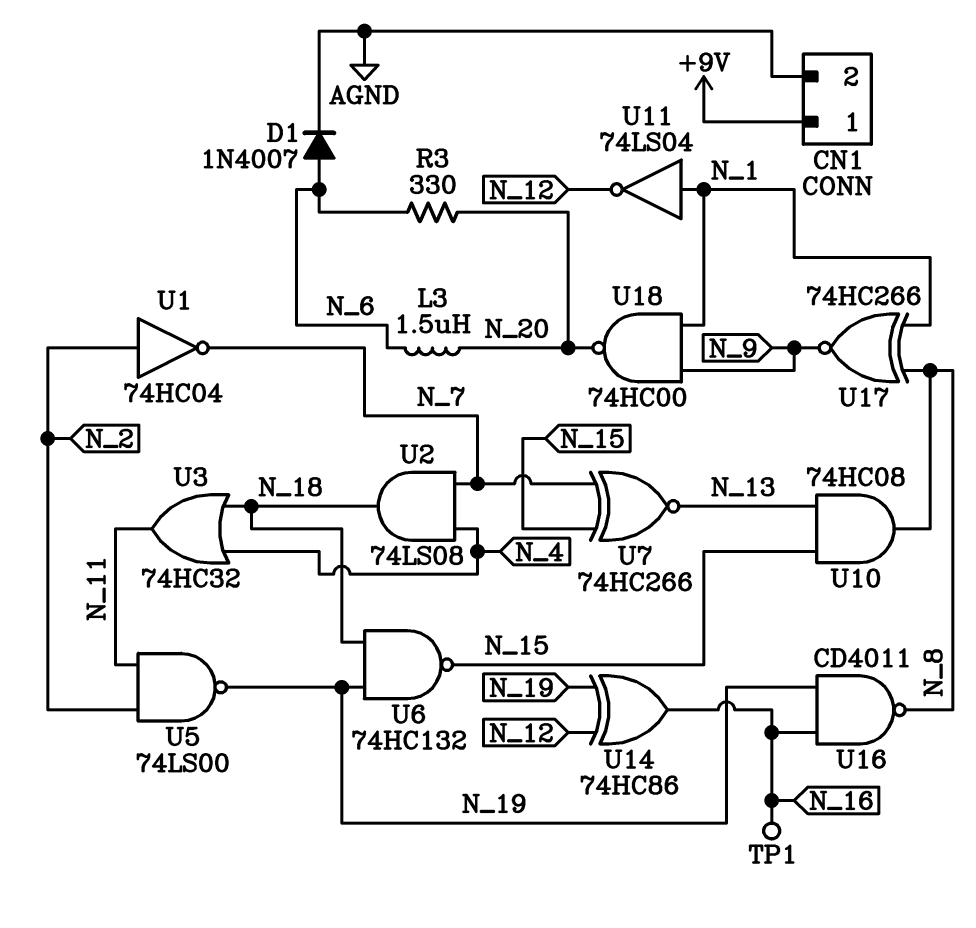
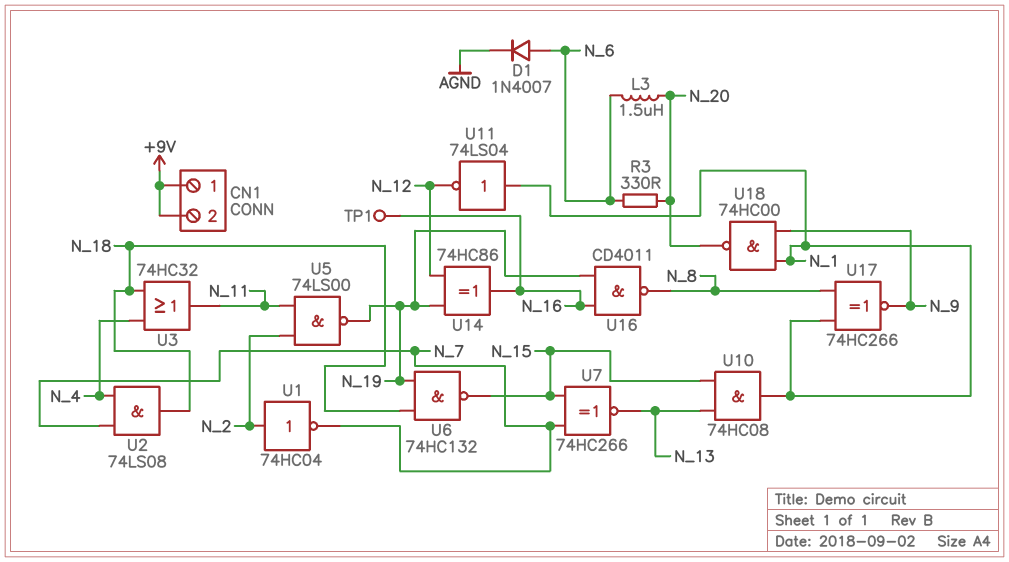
CN1 pin 2: AGND -> +9V
U10: AND 74HC08 (in N_13, in N_15, out N_8) -> AND 74HC08 (in N_13, in N_15, out N_1)

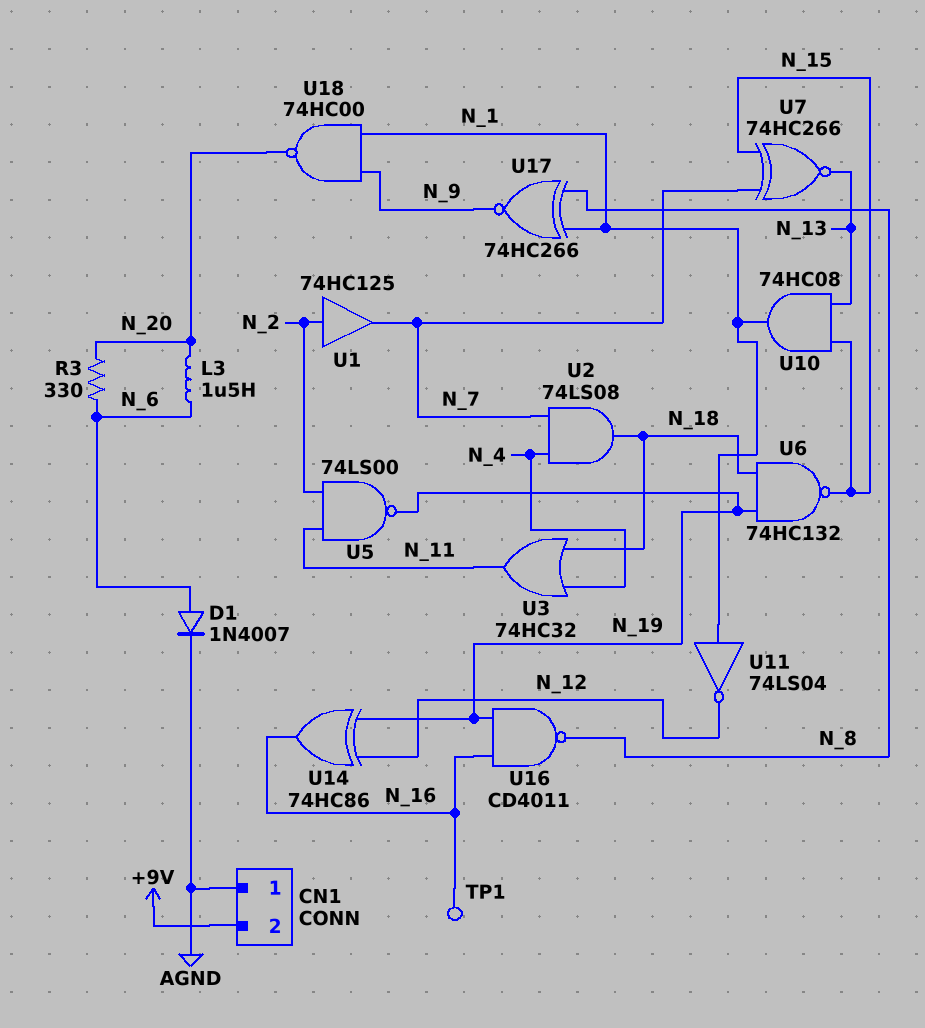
CN1 pin 1: +9V -> AGND
U1: NOT 74HC04 (in N_2, out N_7) -> buffer 74HC125 (in N_2, out N_7)

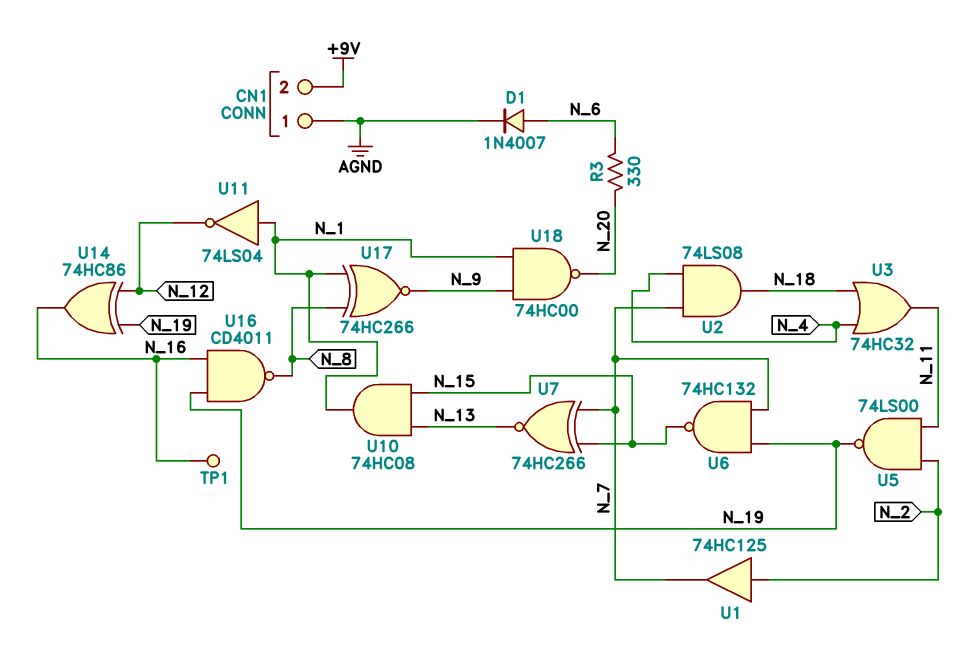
L3: 1.5uH (N_6, N_20) -> none
U6: NAND 74HC132 (in N_18, in N_19, out N_15) -> NAND 74HC132 (in N_7, in N_19, out N_15)

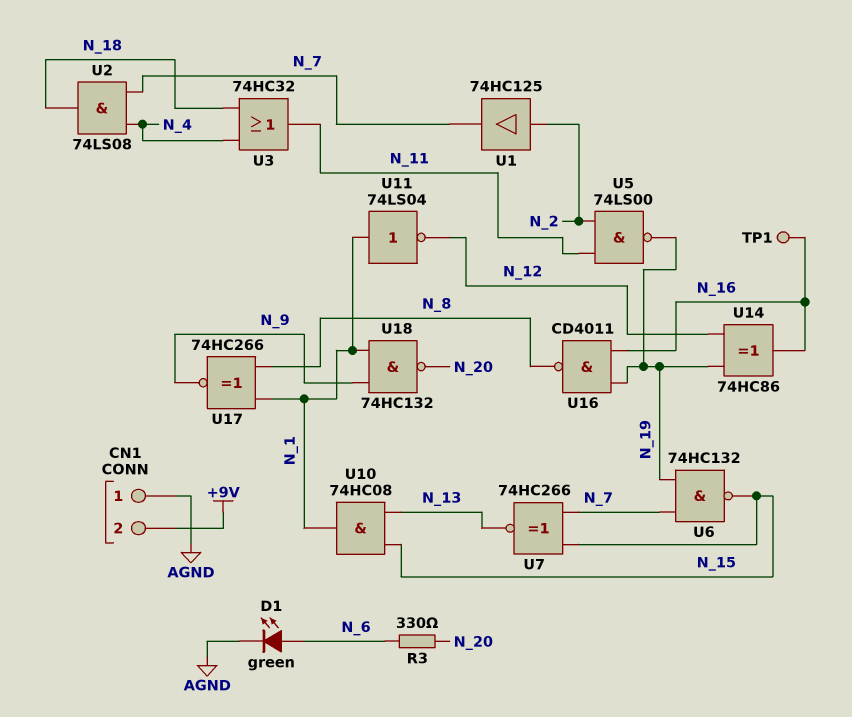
D1: diode 1N4007 (A N_6, K AGND) -> LED green (A N_6, K AGND)
U18: NAND 74HC00 (in N_1, in N_9, out N_20) -> NAND 74HC132 (in N_1, in N_9, out N_20)

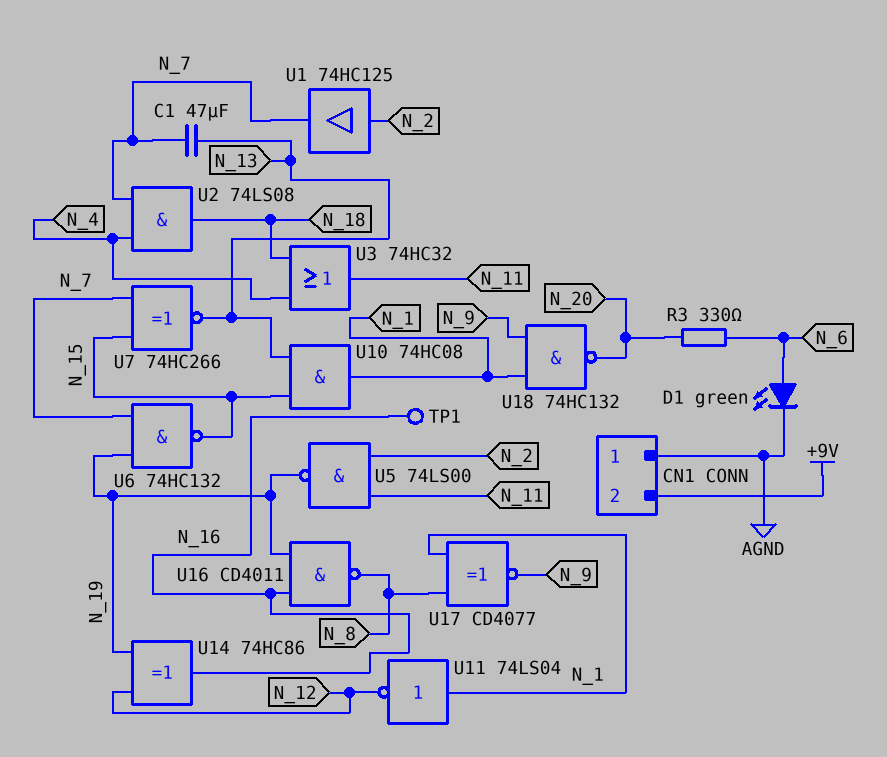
C1: none -> 47uF (N_7, N_13)
U17: XNOR 74HC266 (in N_1, in N_8, out N_9) -> XNOR CD4077 (in N_1, in N_8, out N_9)

